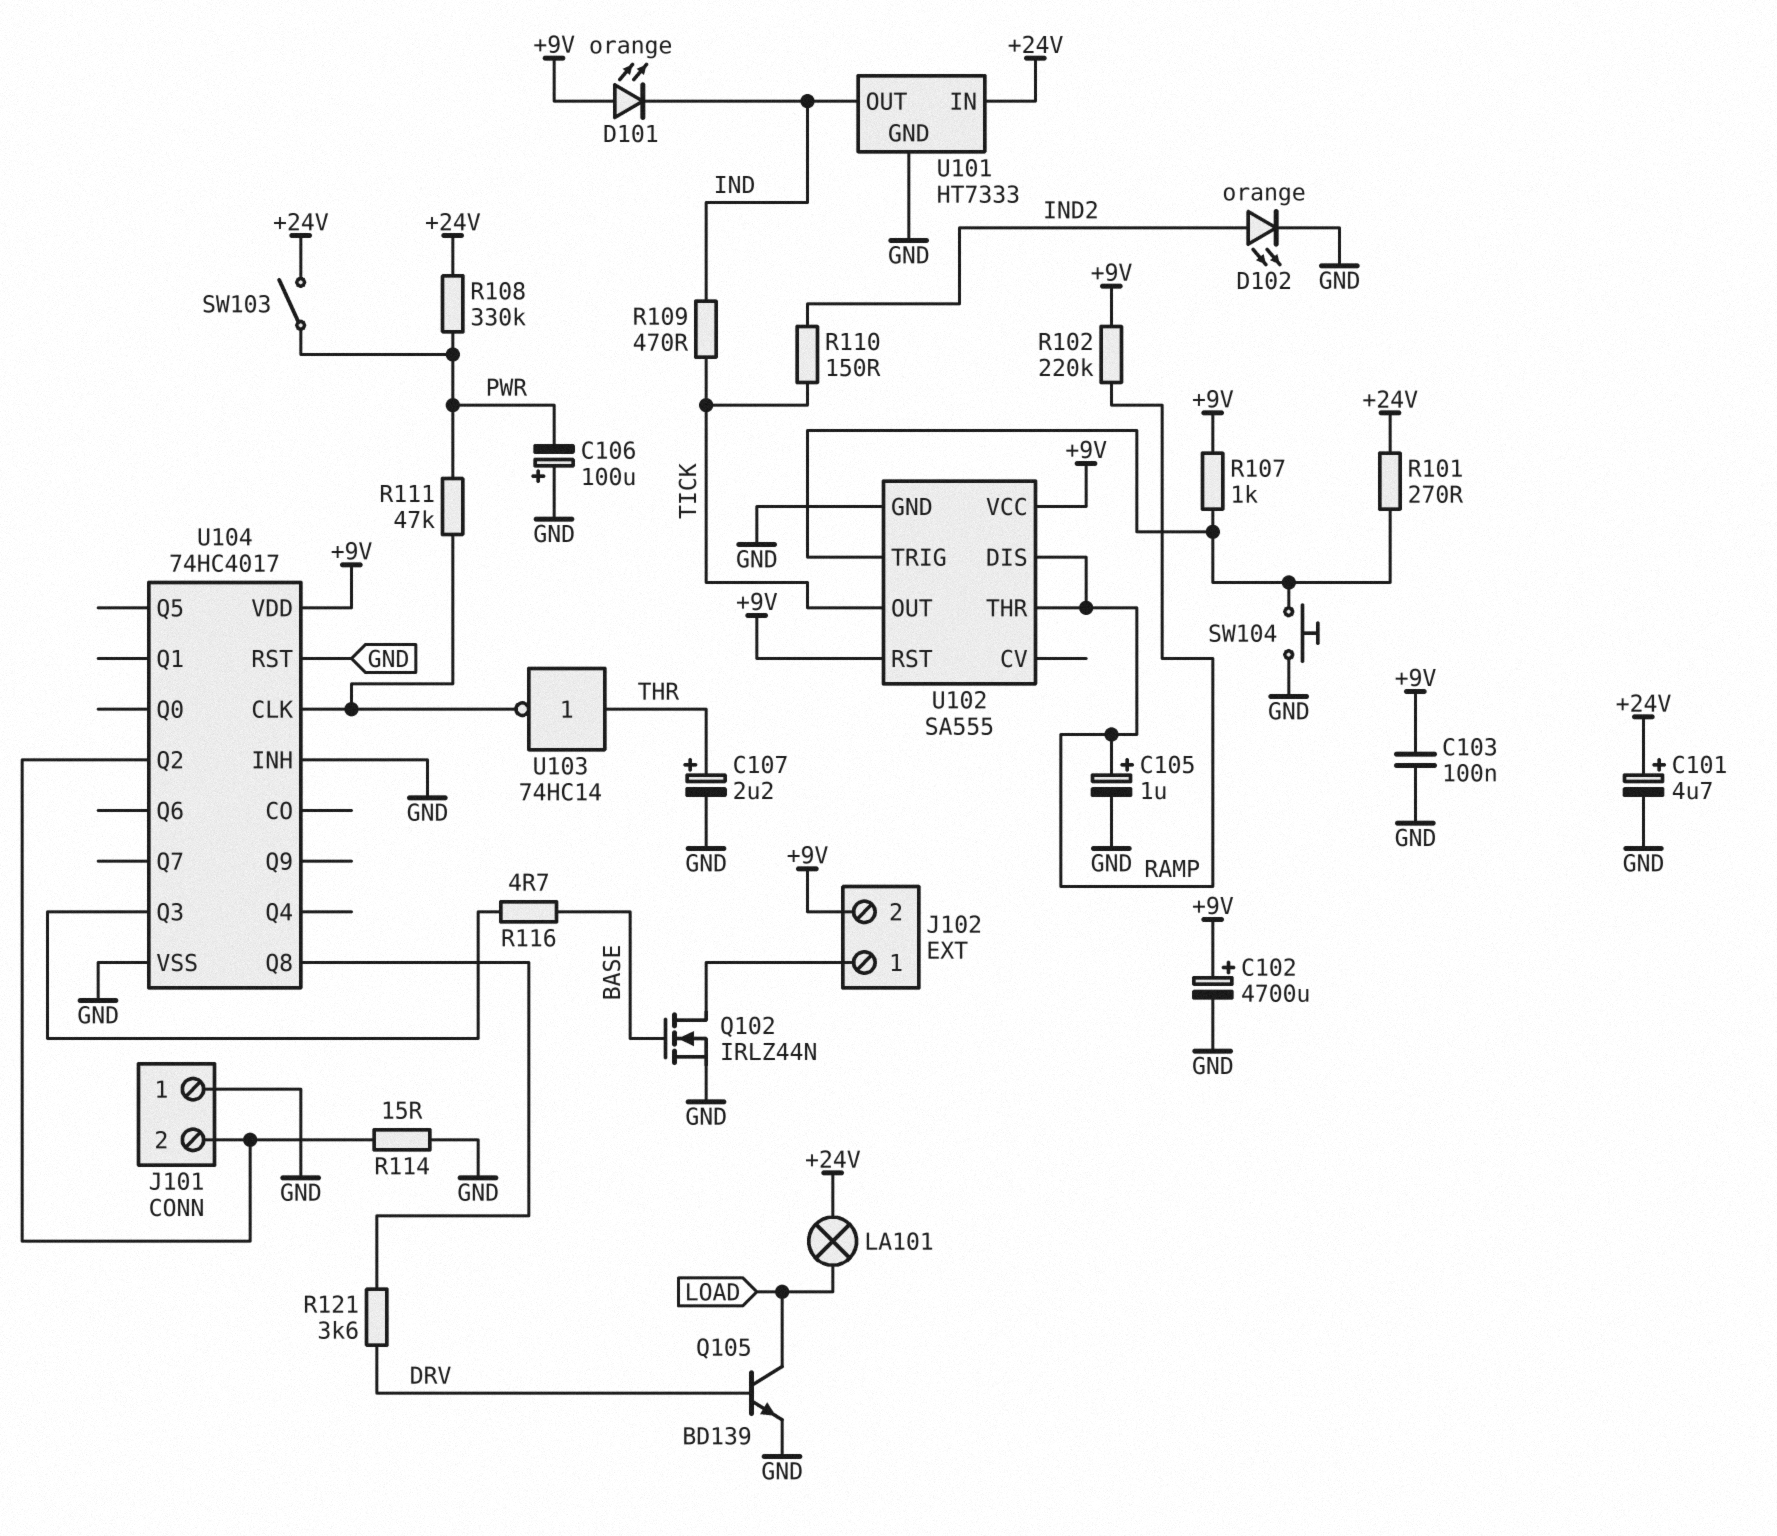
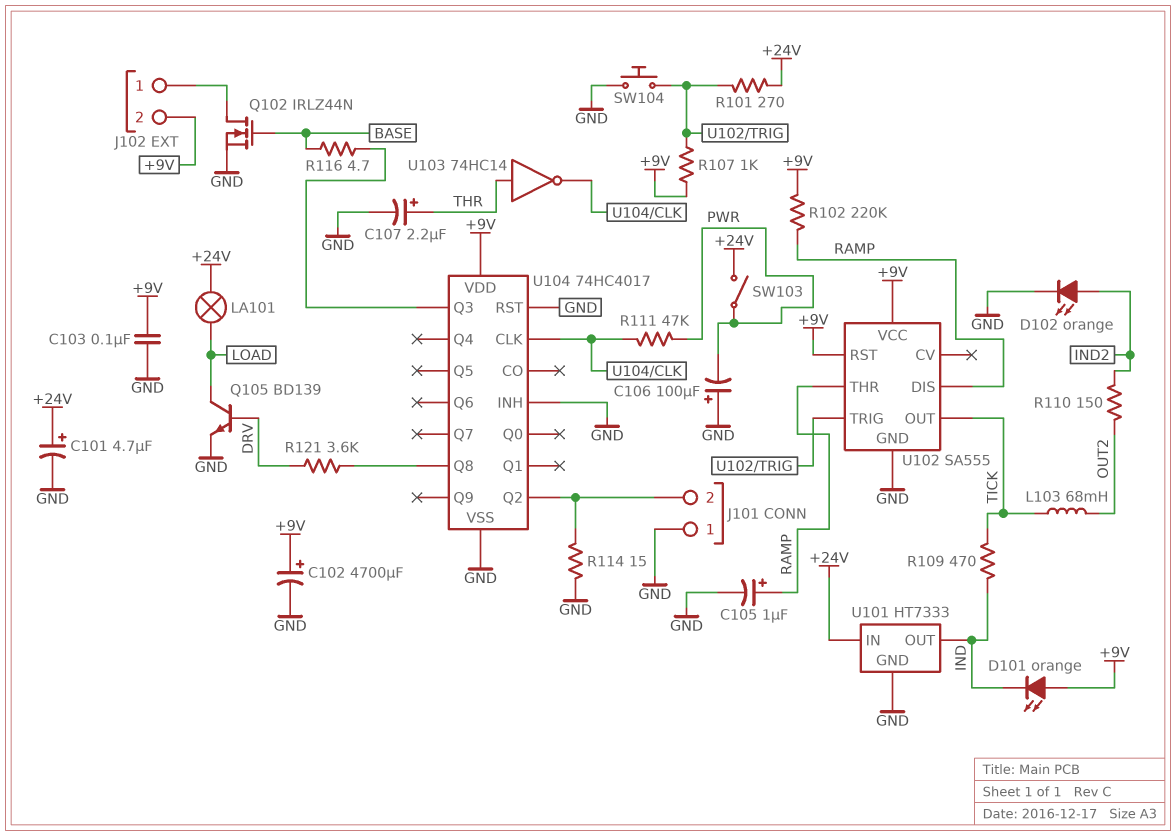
L103: none -> 68mH (OUT2, TICK)
R108: 330k (+24V, PWR) -> none
R110: 150 (IND2, TICK) -> 150 (IND2, OUT2)

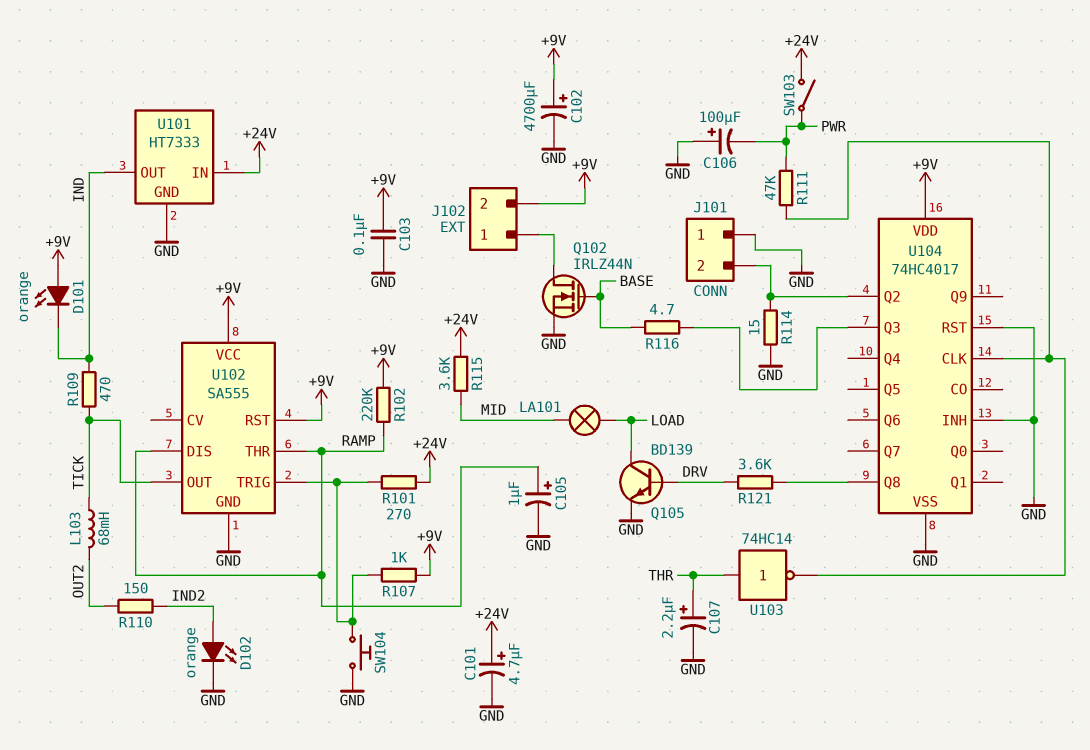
LA101: lamp (+24V, LOAD) -> lamp (LOAD, MID)
R115: none -> 3.6k (+24V, MID)

